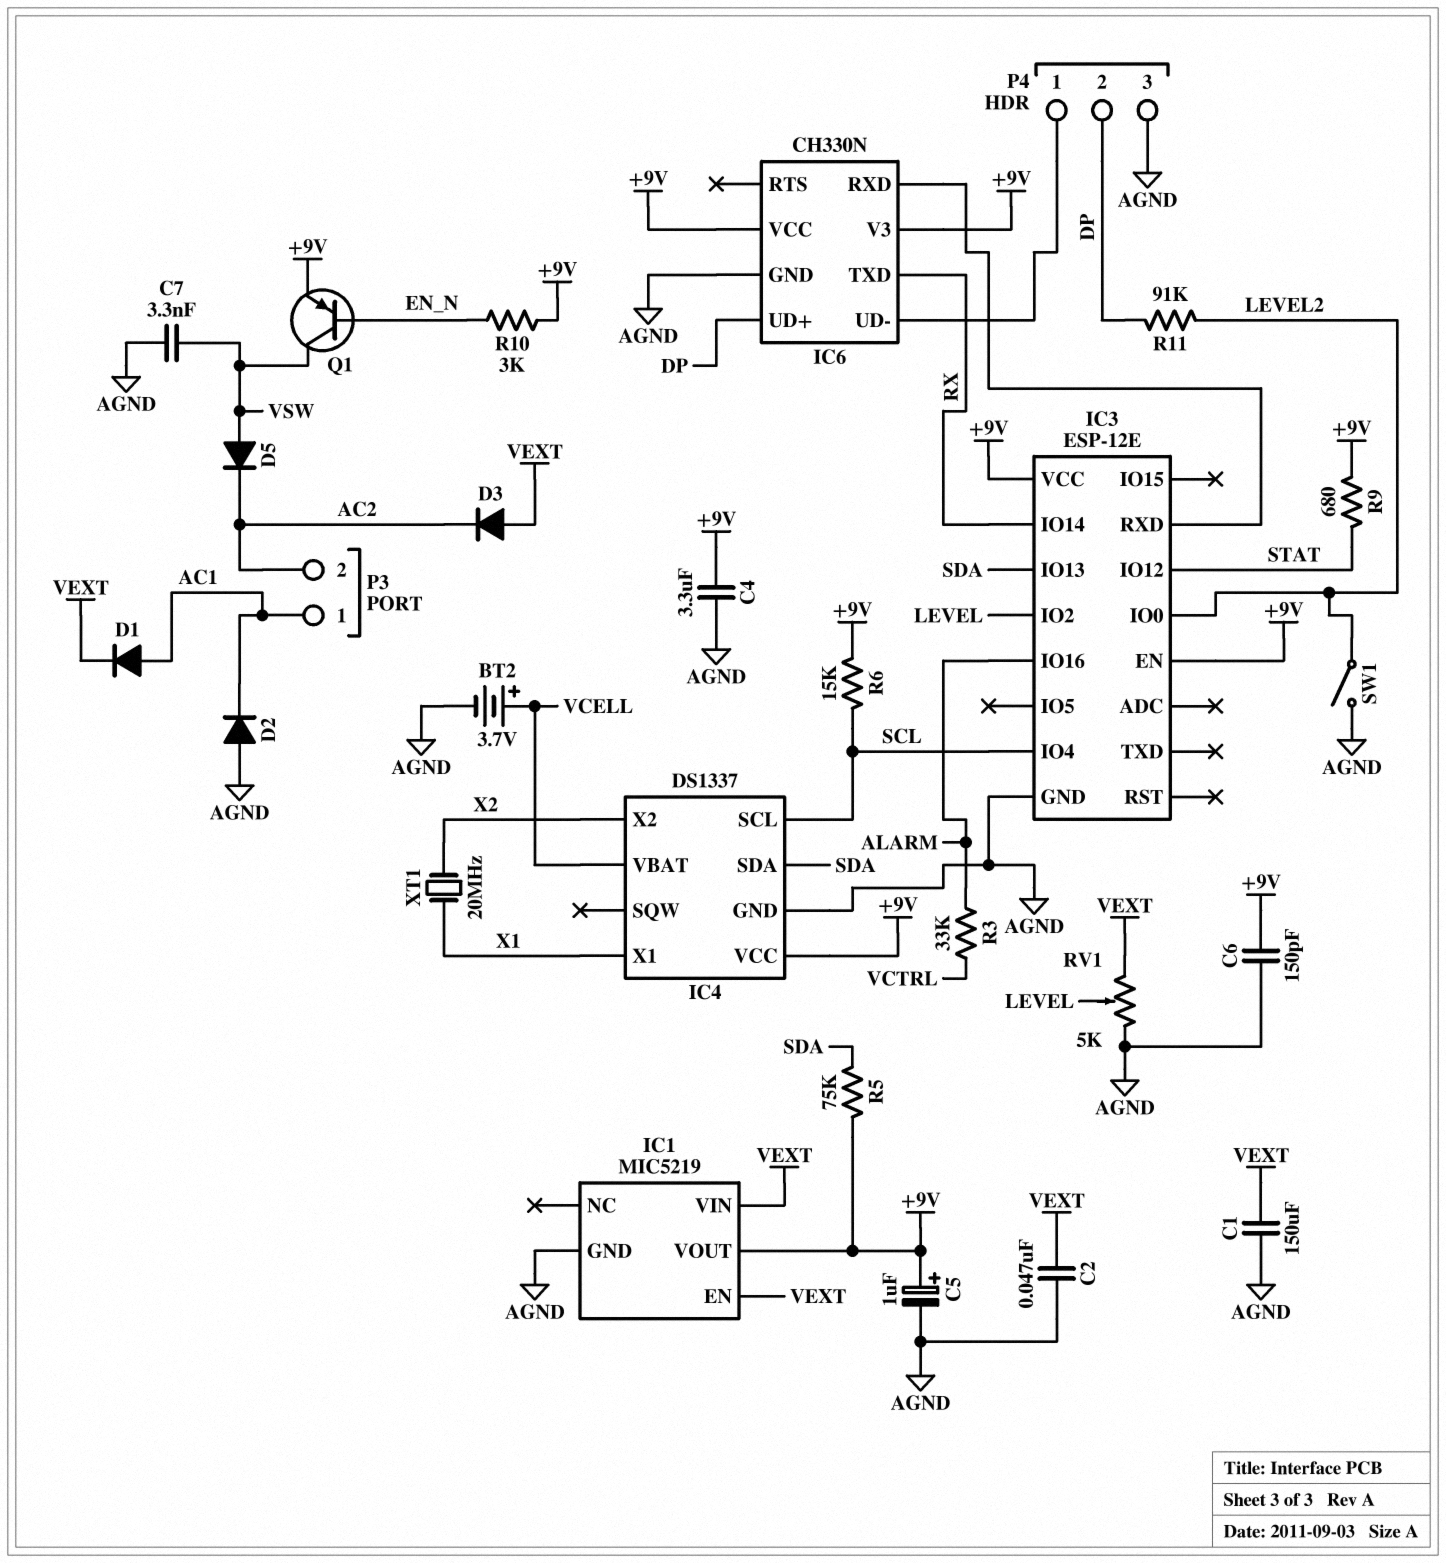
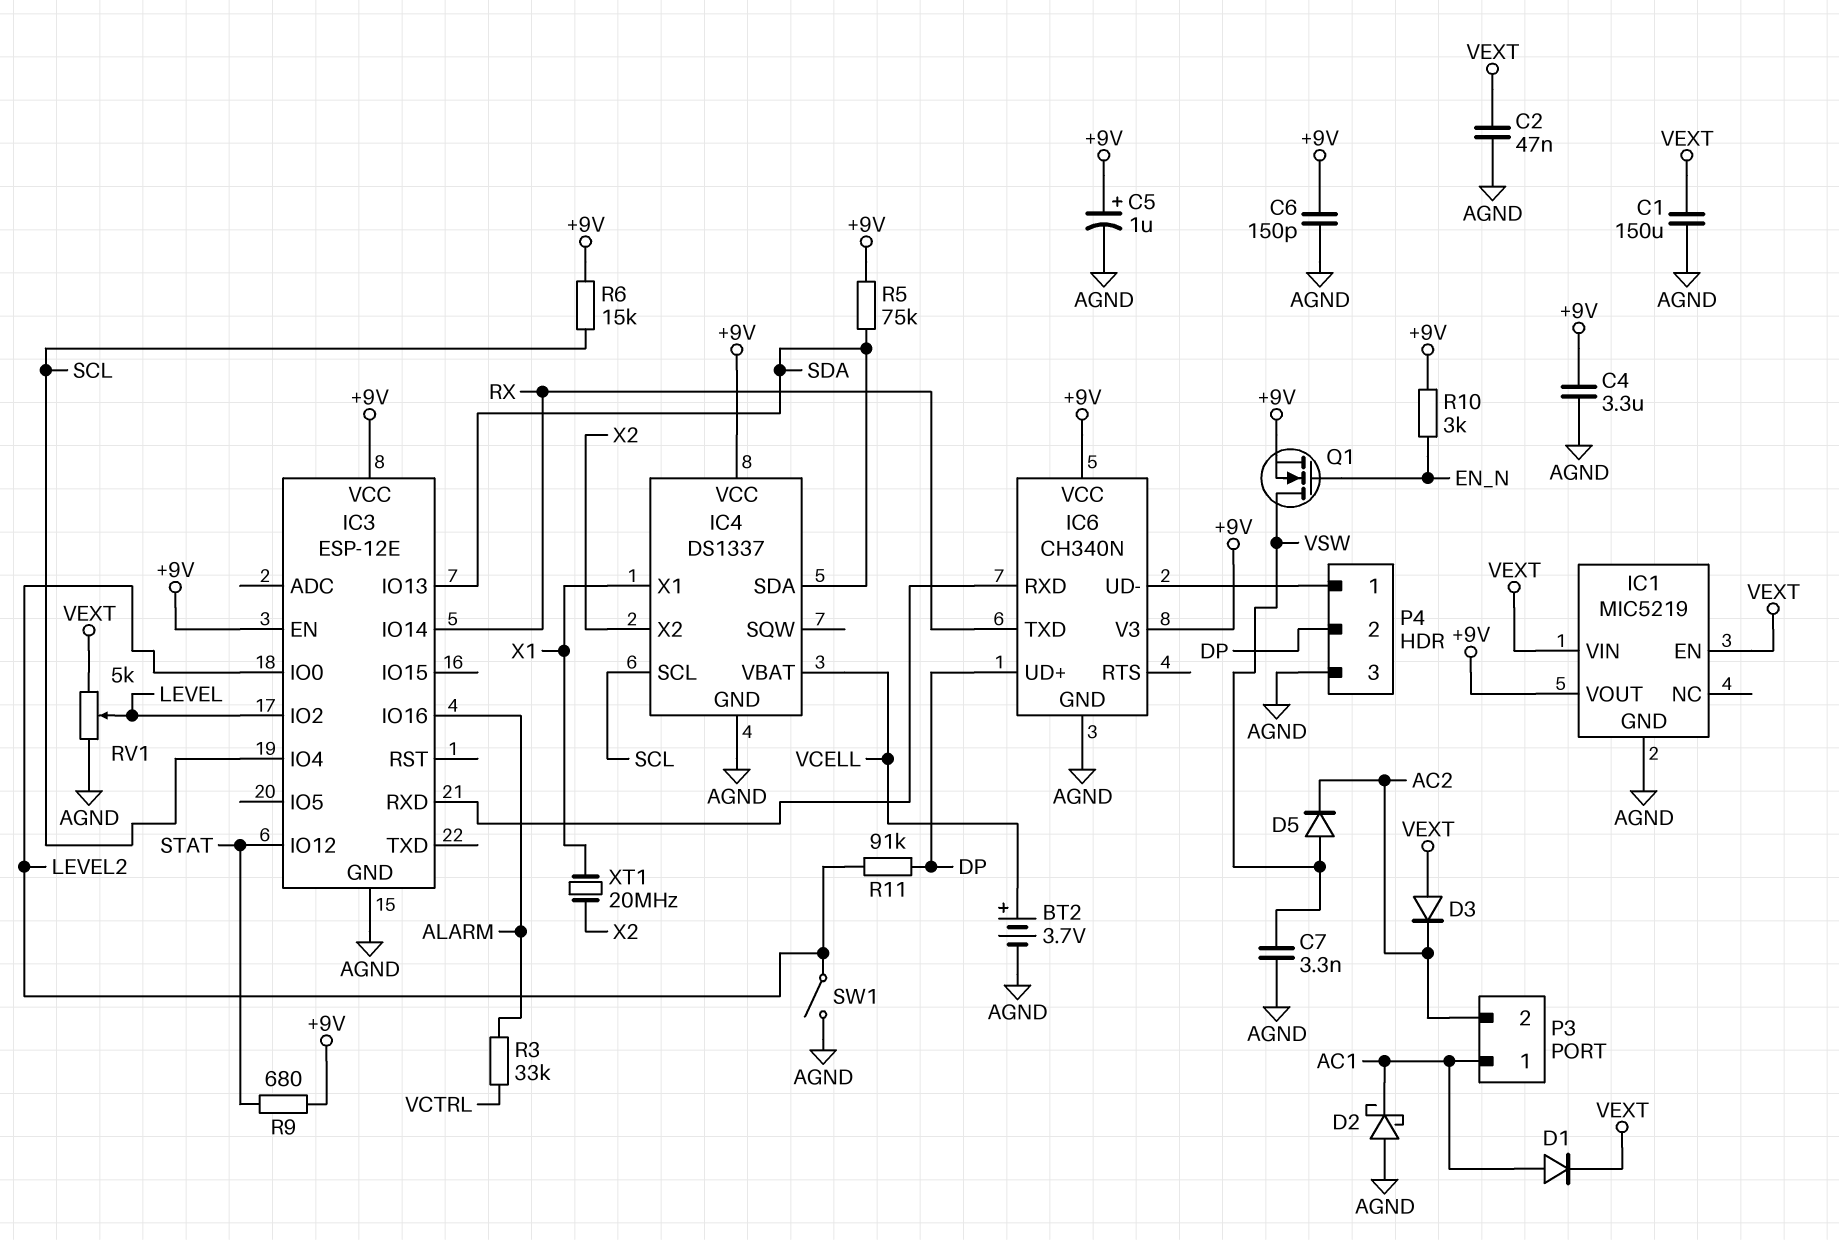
D2: diode (A AGND, K AC1) -> schottky (A AGND, K AC1)
IC6: CH330N -> CH340N
Q1: PNP (B EN_N, C VSW, E +9V) -> NMOS (G EN_N, D VSW, S +9V)

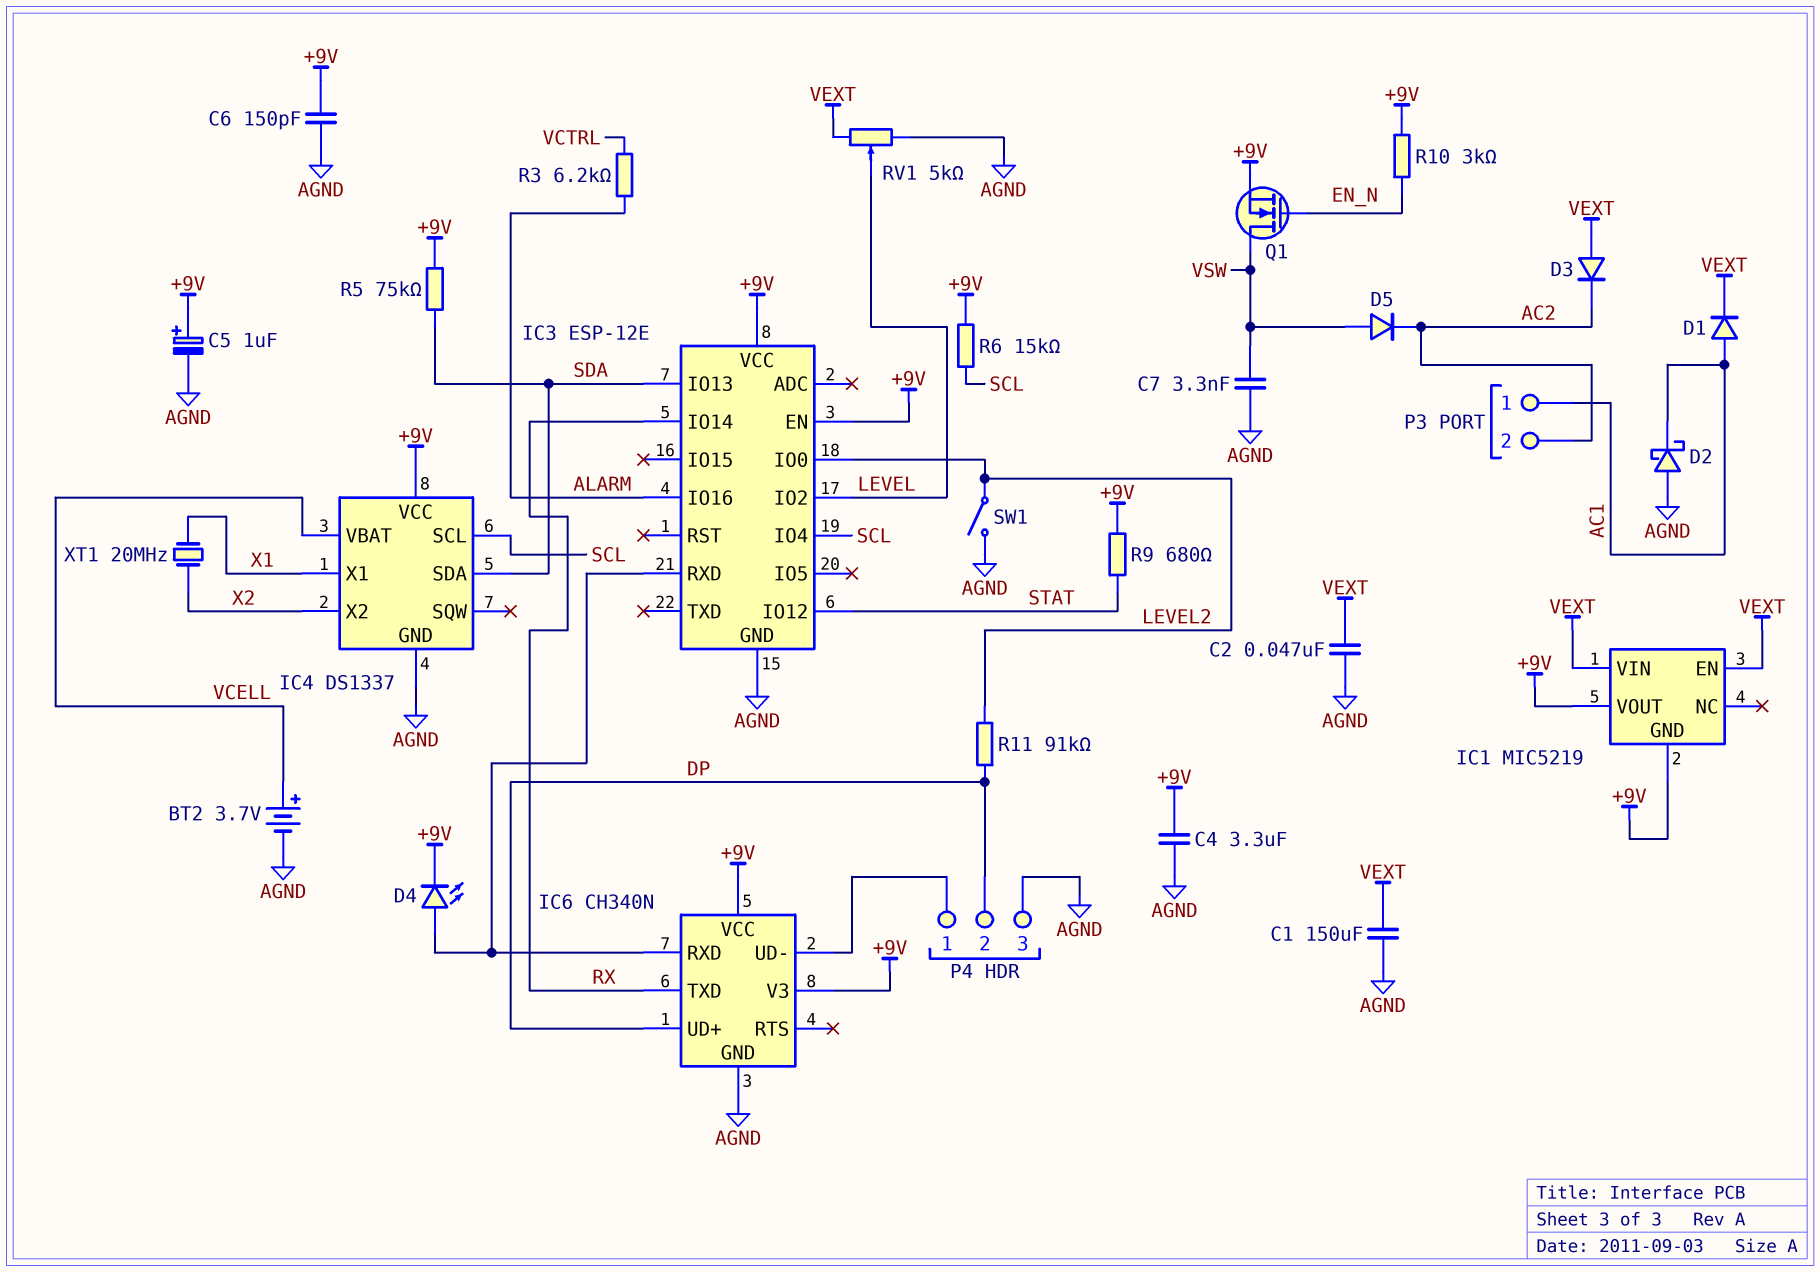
D4: none -> LED (A IC3/RXD, K +9V)
IC1 pin GND: AGND -> +9V
R3: 33k (ALARM, VCTRL) -> 6.2k (ALARM, VCTRL)

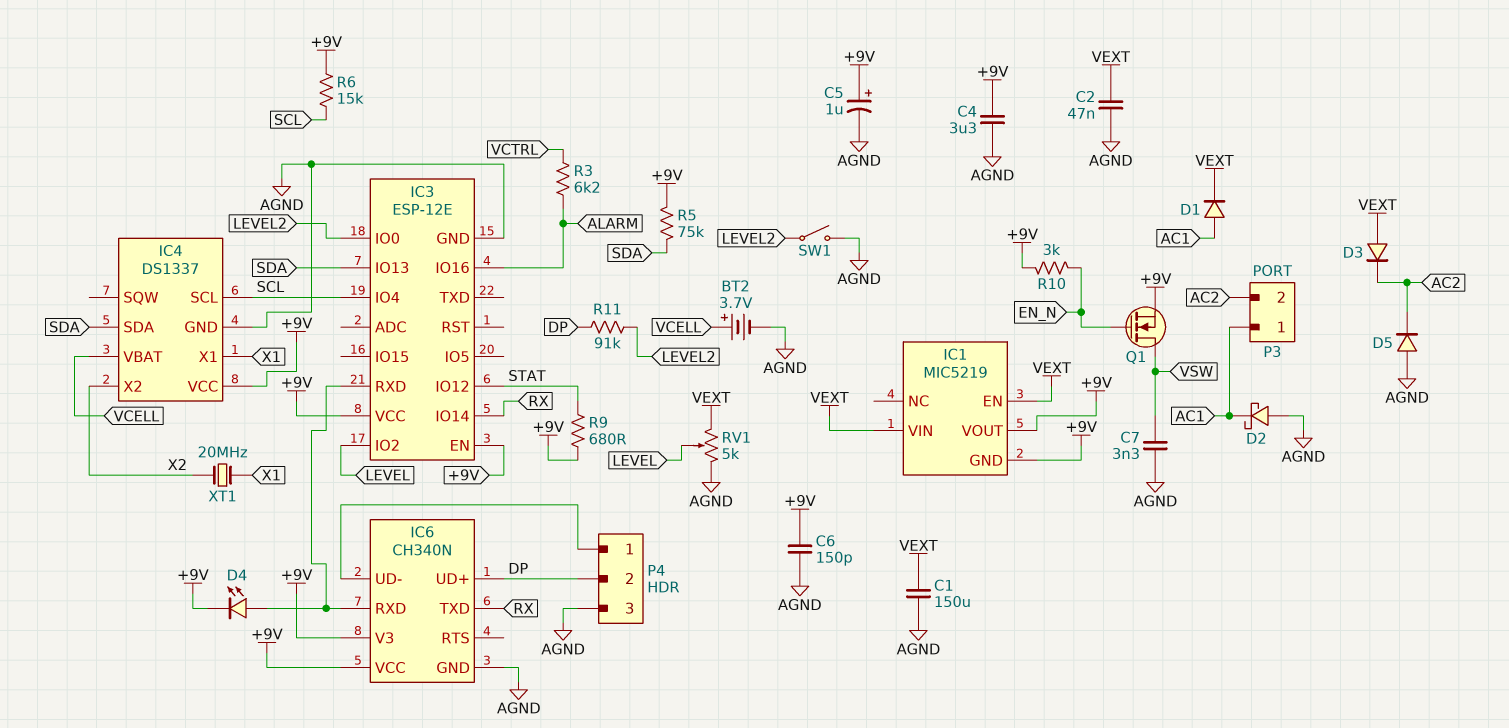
D5: diode (A VSW, K AC2) -> diode (A AGND, K AC2)

